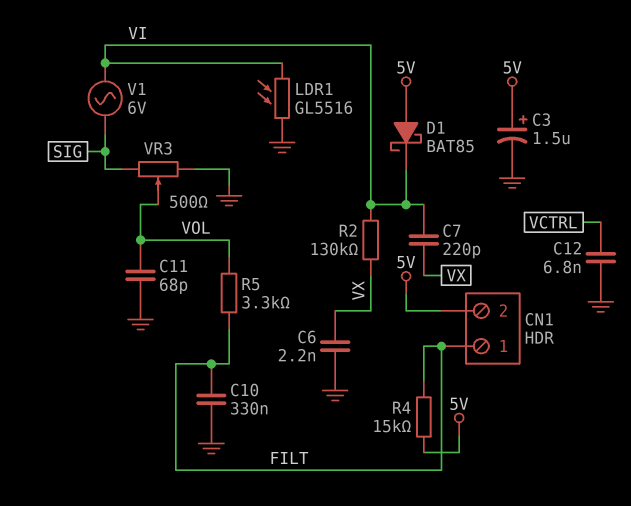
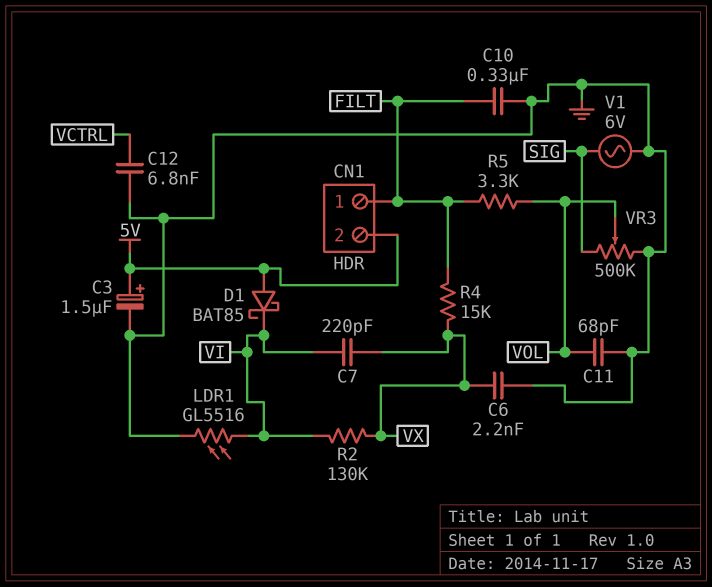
R4: 15k (5V, FILT) -> 15k (FILT, VX)
V1: AC 6V (SIG, VI) -> AC 6V (GND, SIG)
VR3: 500 (GND, SIG, wiper VOL) -> 500k (GND, SIG, wiper VOL)

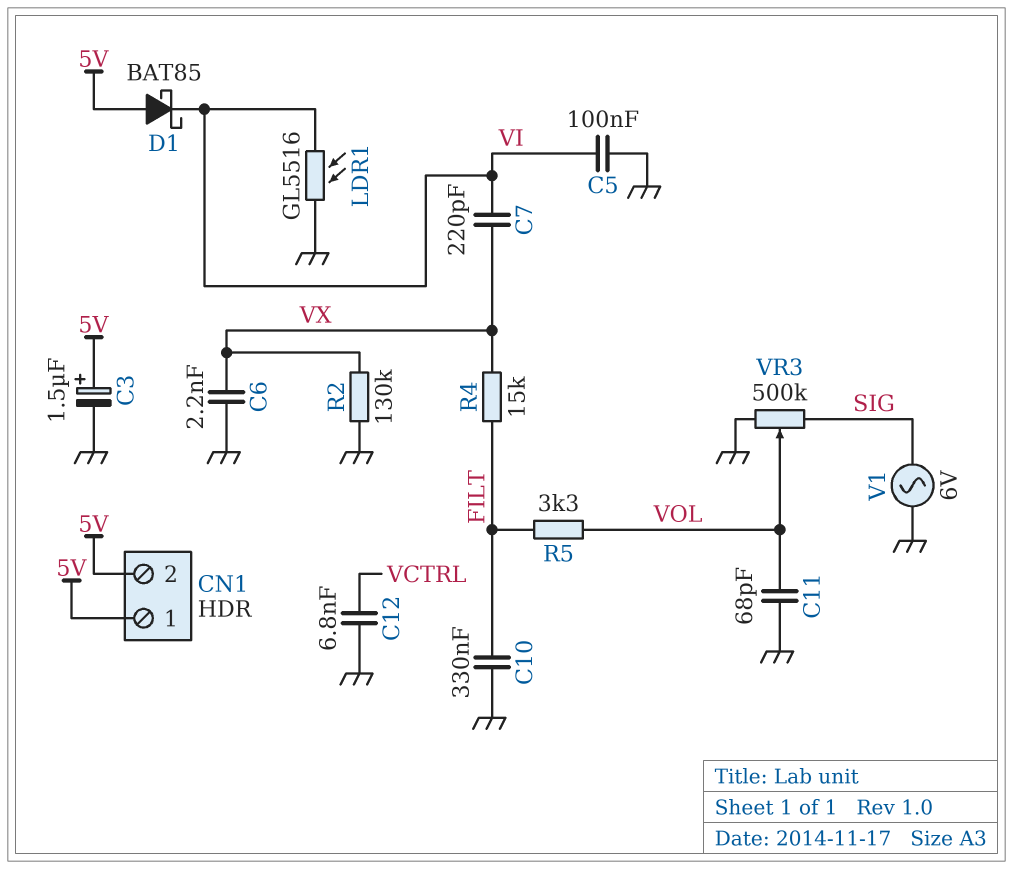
C5: none -> 100nF (GND, VI)
CN1 pin 1: FILT -> 5V
R2: 130k (VI, VX) -> 130k (GND, VX)

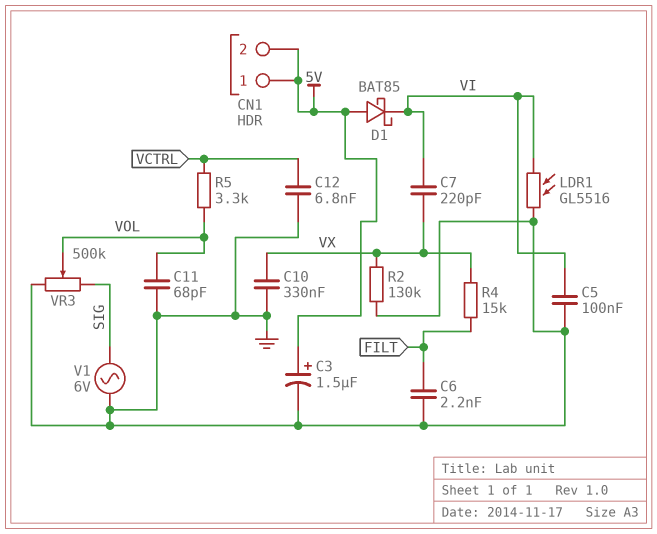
C6: 2.2nF (GND, VX) -> 2.2nF (FILT, GND)
C10: 330nF (FILT, GND) -> 330nF (GND, VX)
R5: 3.3k (FILT, VOL) -> 3.3k (VCTRL, VOL)

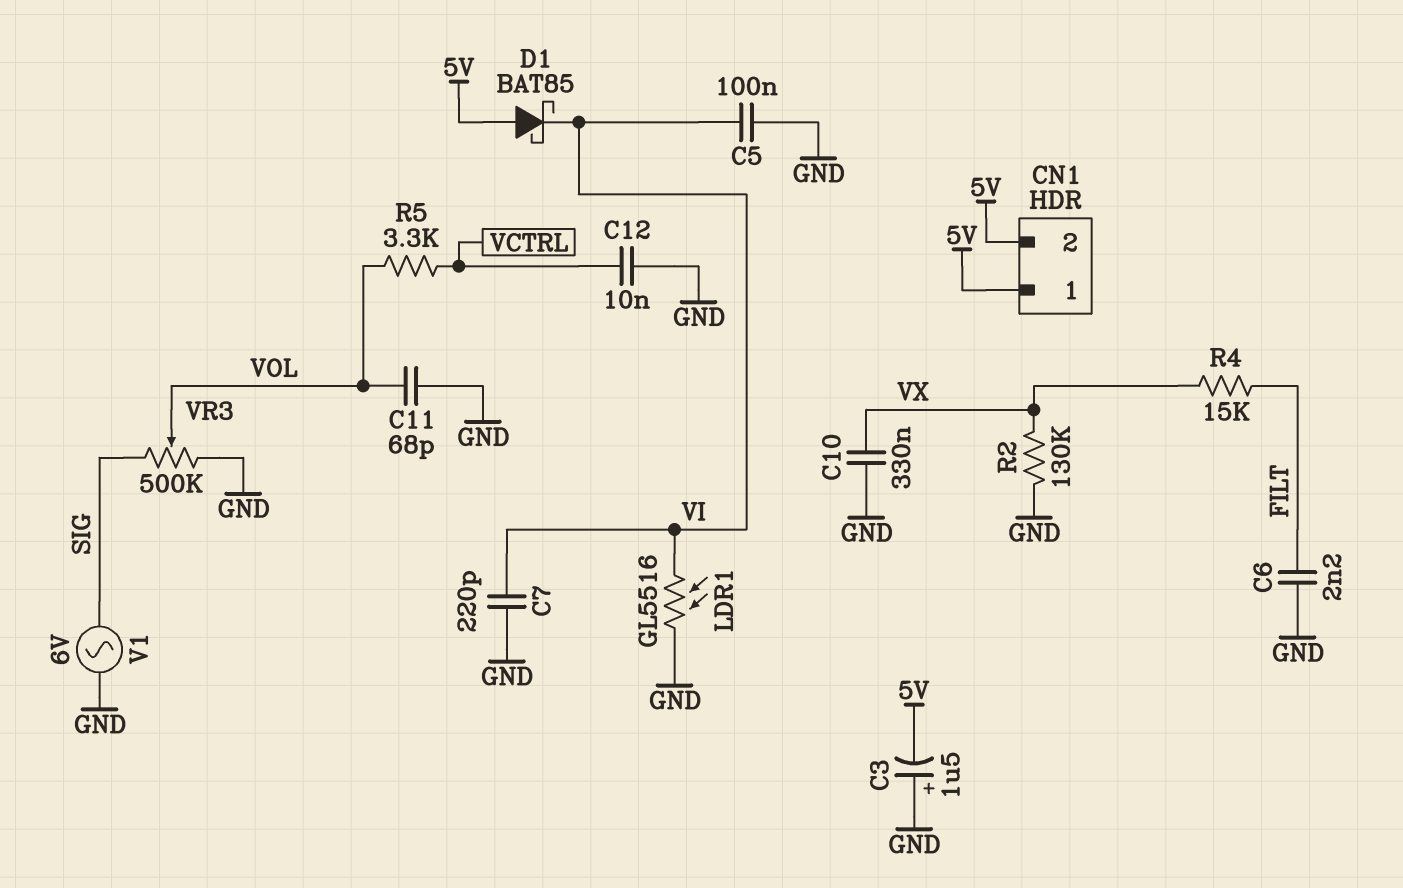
C3: 1.5uF (plus 5V, minus GND) -> 1.5uF (plus GND, minus 5V)
C7: 220pF (VI, VX) -> 220pF (GND, VI)
C12: 6.8nF (GND, VCTRL) -> 10nF (GND, VCTRL)

